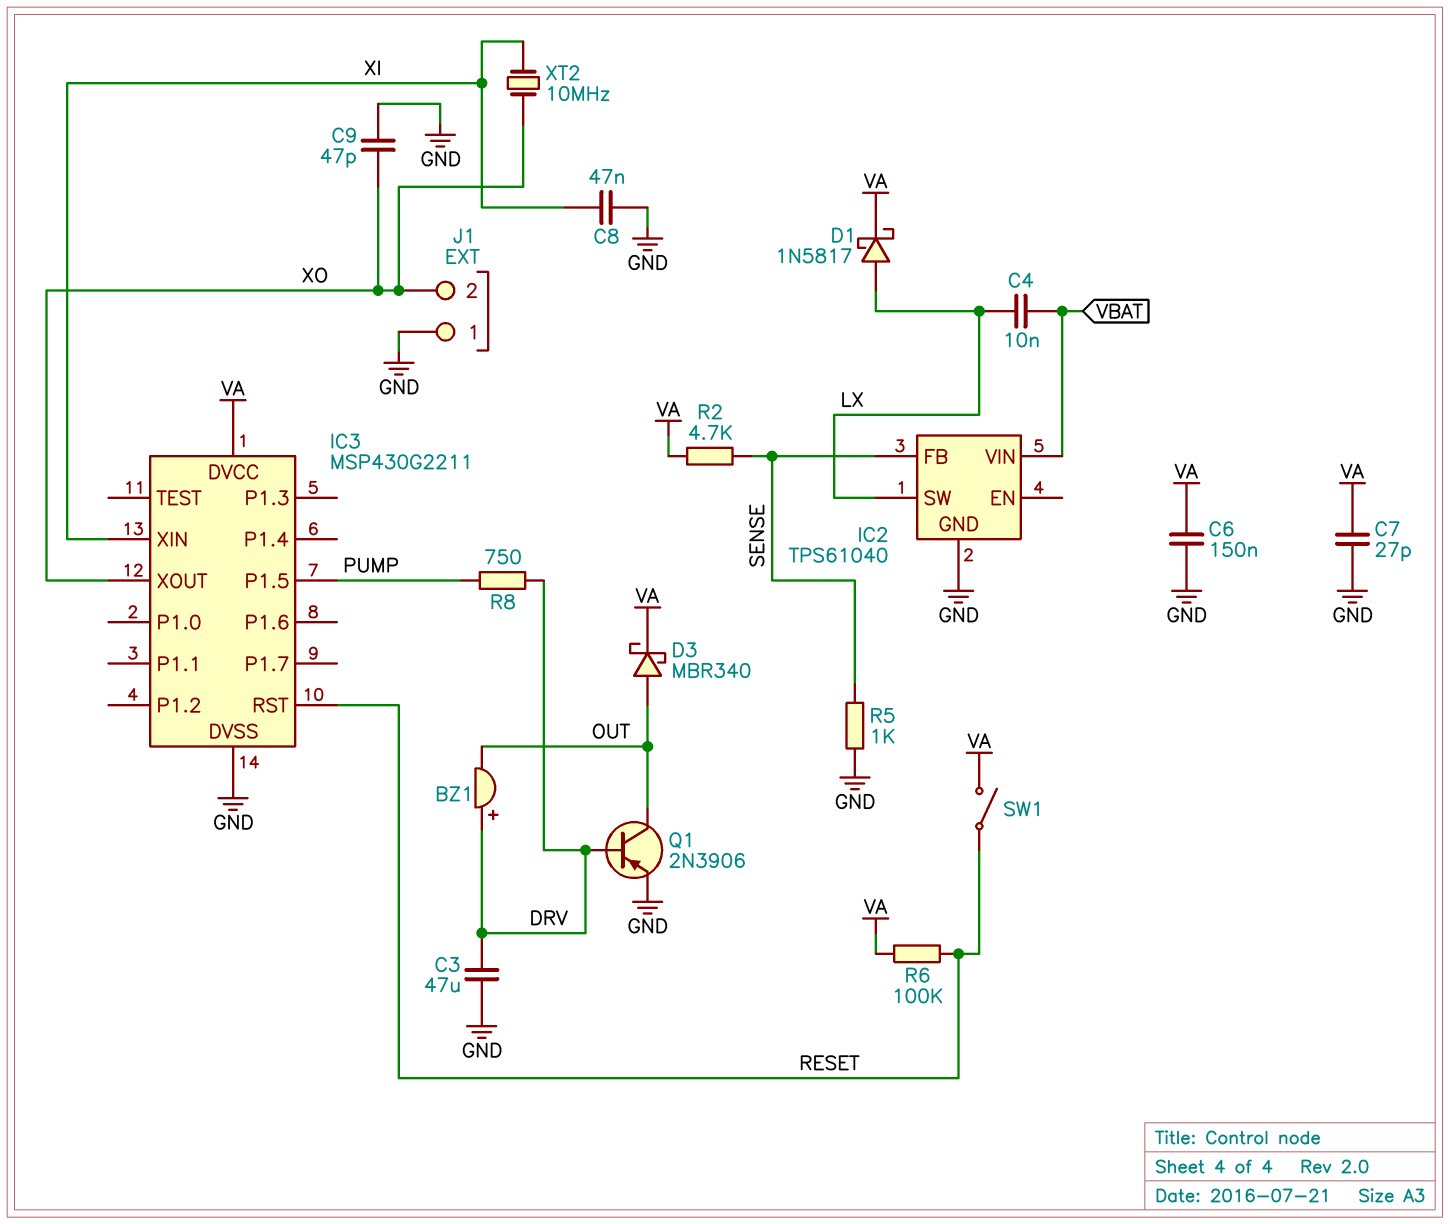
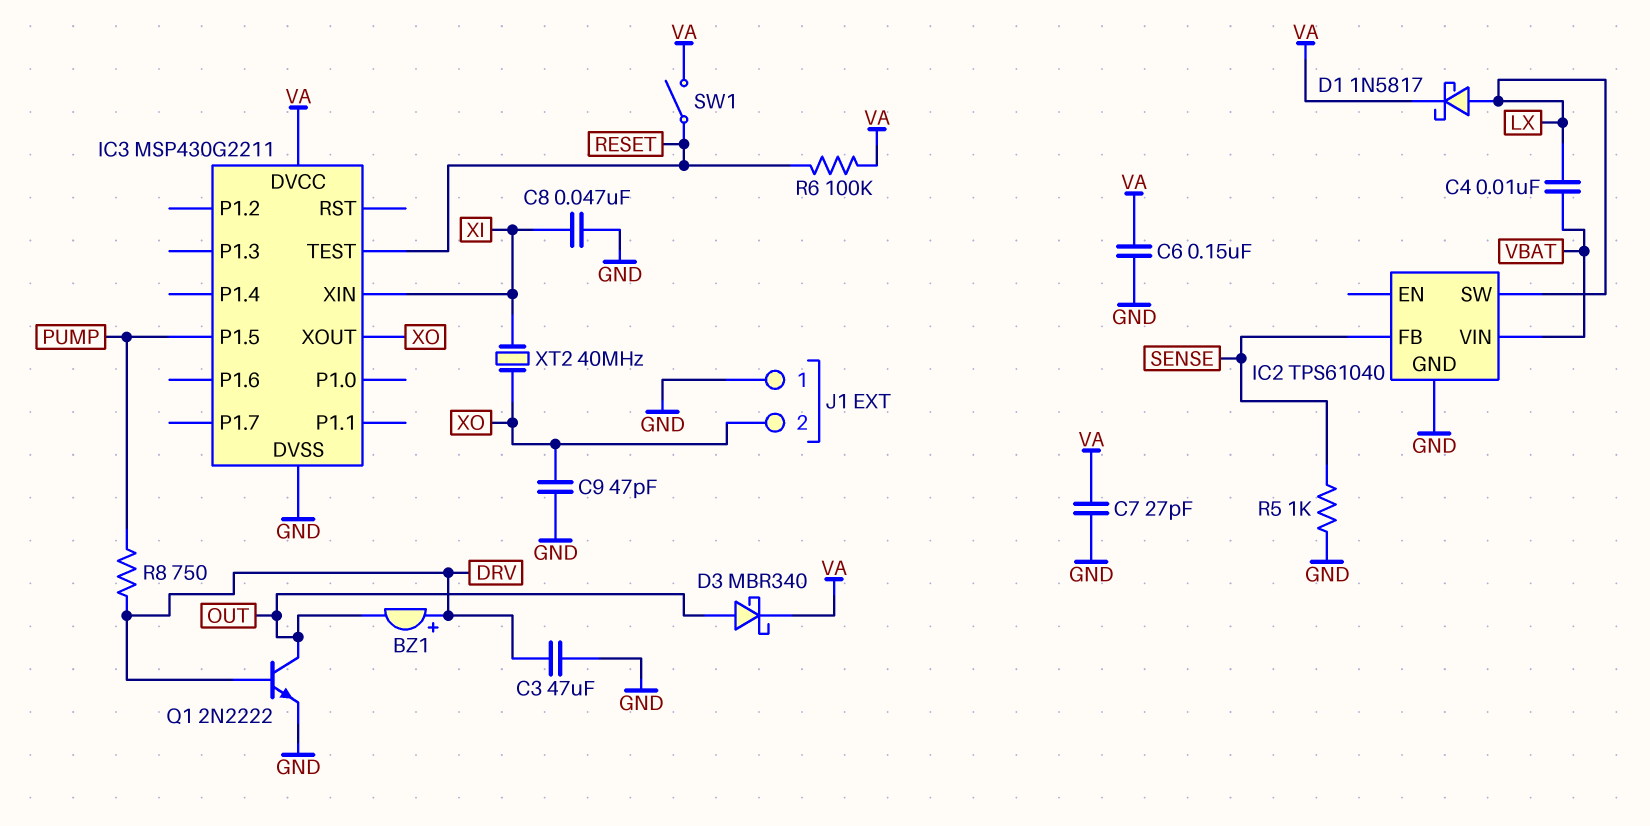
IC3 pin RST: RESET -> none
IC3 pin TEST: none -> RESET
Q1: PNP 2N3906 (B DRV, C OUT, E GND) -> NPN 2N2222 (B DRV, C OUT, E GND)
R2: 4.7k (SENSE, VA) -> none
XT2: 10MHz (XI, XO) -> 40MHz (XI, XO)

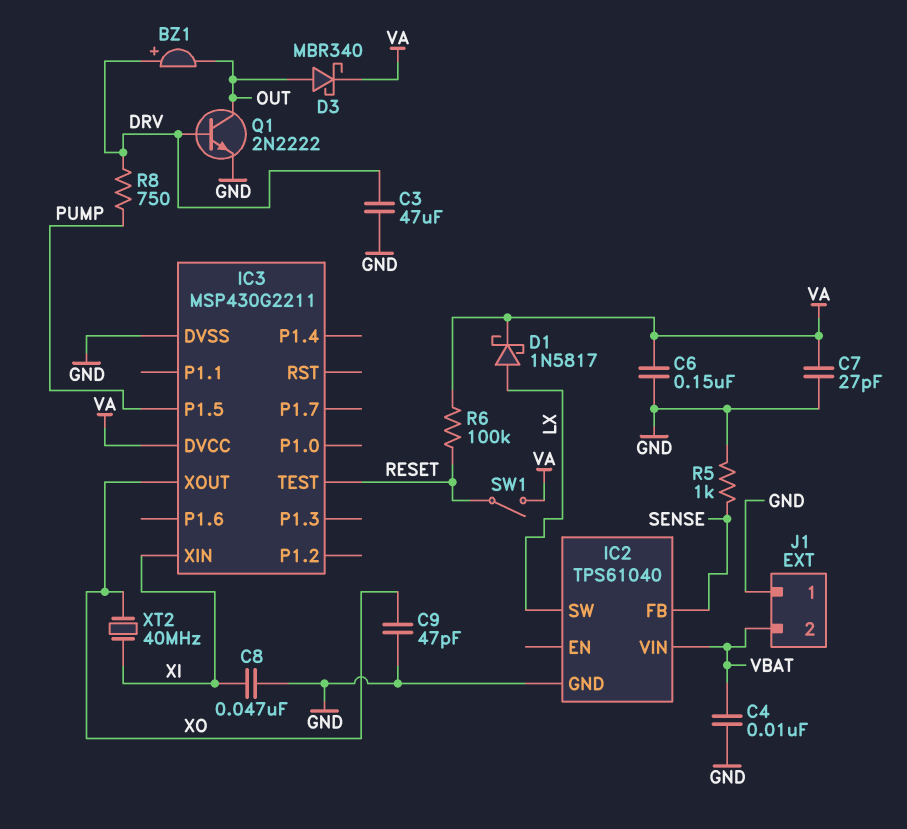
C4: 10nF (LX, VBAT) -> 10nF (GND, VBAT)
J1 pin 2: XO -> VBAT

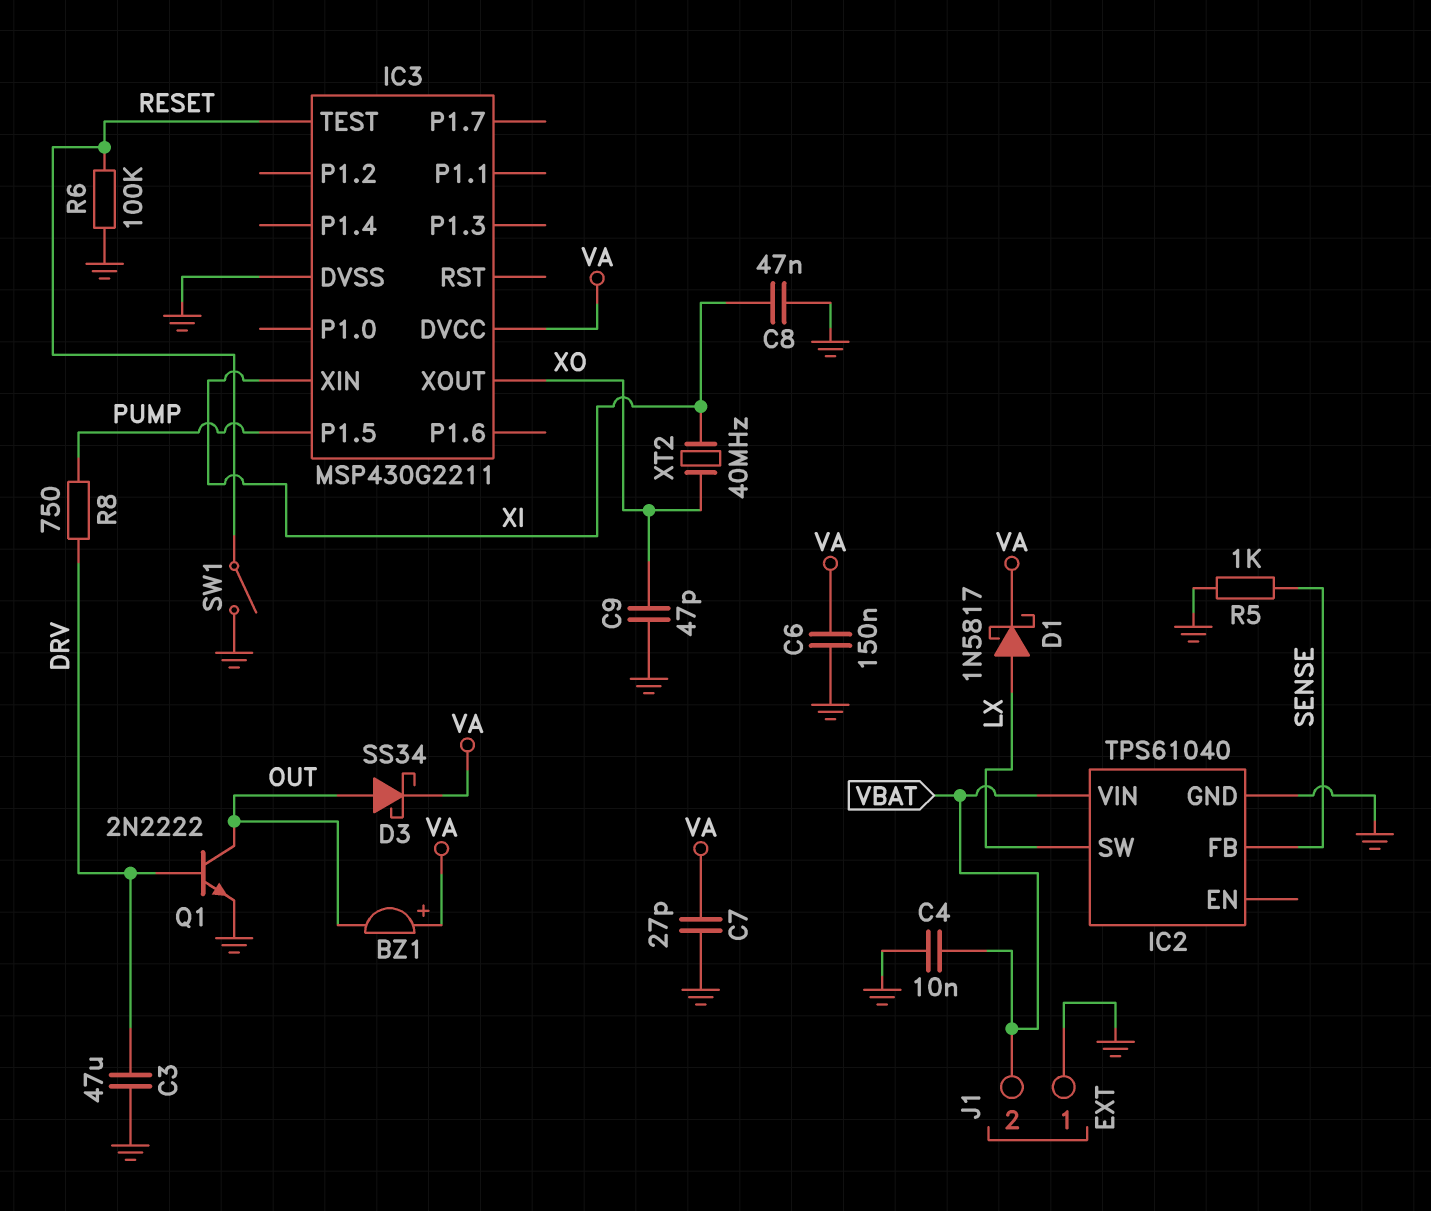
BZ1: buzzer (plus DRV, minus OUT) -> buzzer (plus VA, minus OUT)
D3: schottky MBR340 (A OUT, K VA) -> schottky SS34 (A OUT, K VA)
R6: 100k (RESET, VA) -> 100k (GND, RESET)
SW1: switch (RESET, VA) -> switch (GND, RESET)

